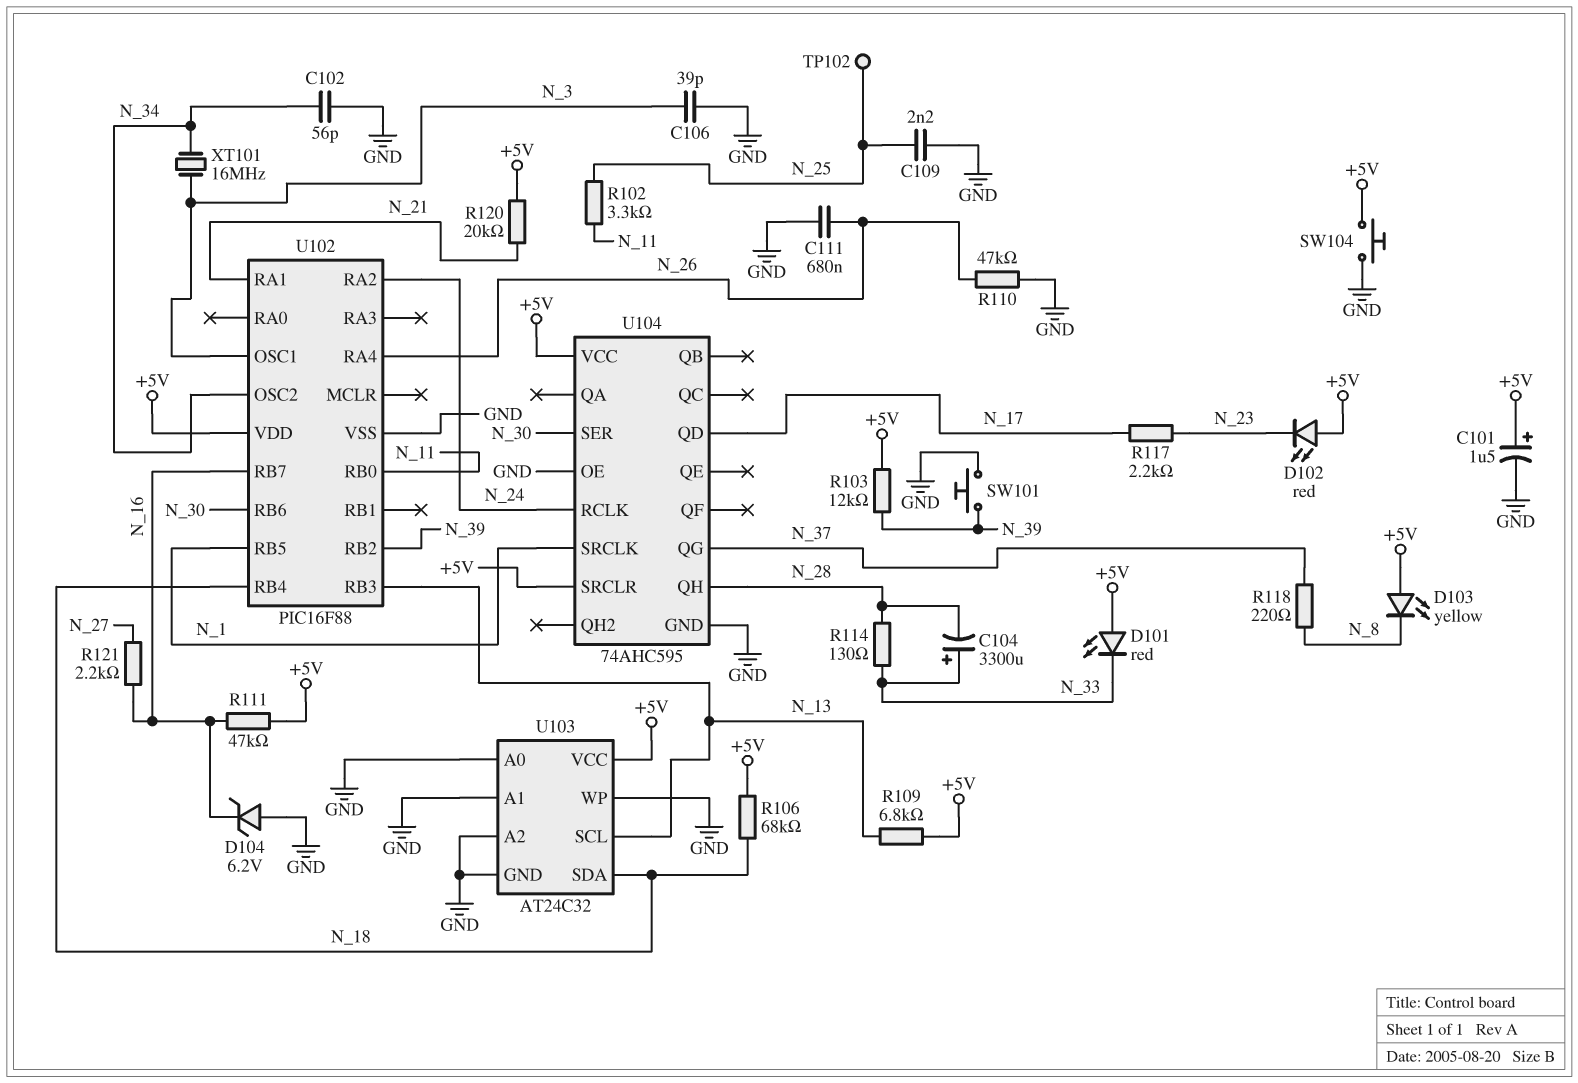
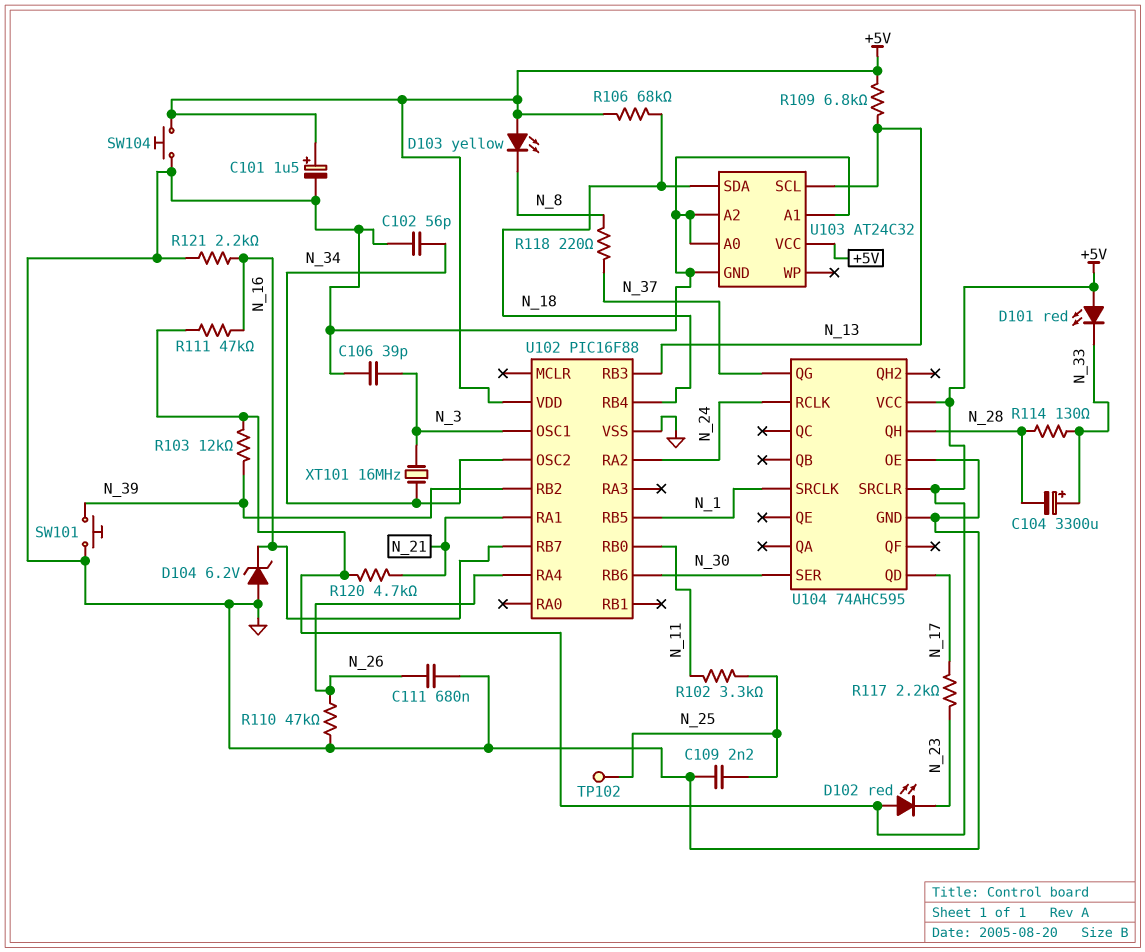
R120: 20k (+5V, N_21) -> 4.7k (+5V, N_21)
R121: 2.2k (N_16, N_27) -> 2.2k (GND, N_16)
U103 pin WP: GND -> none

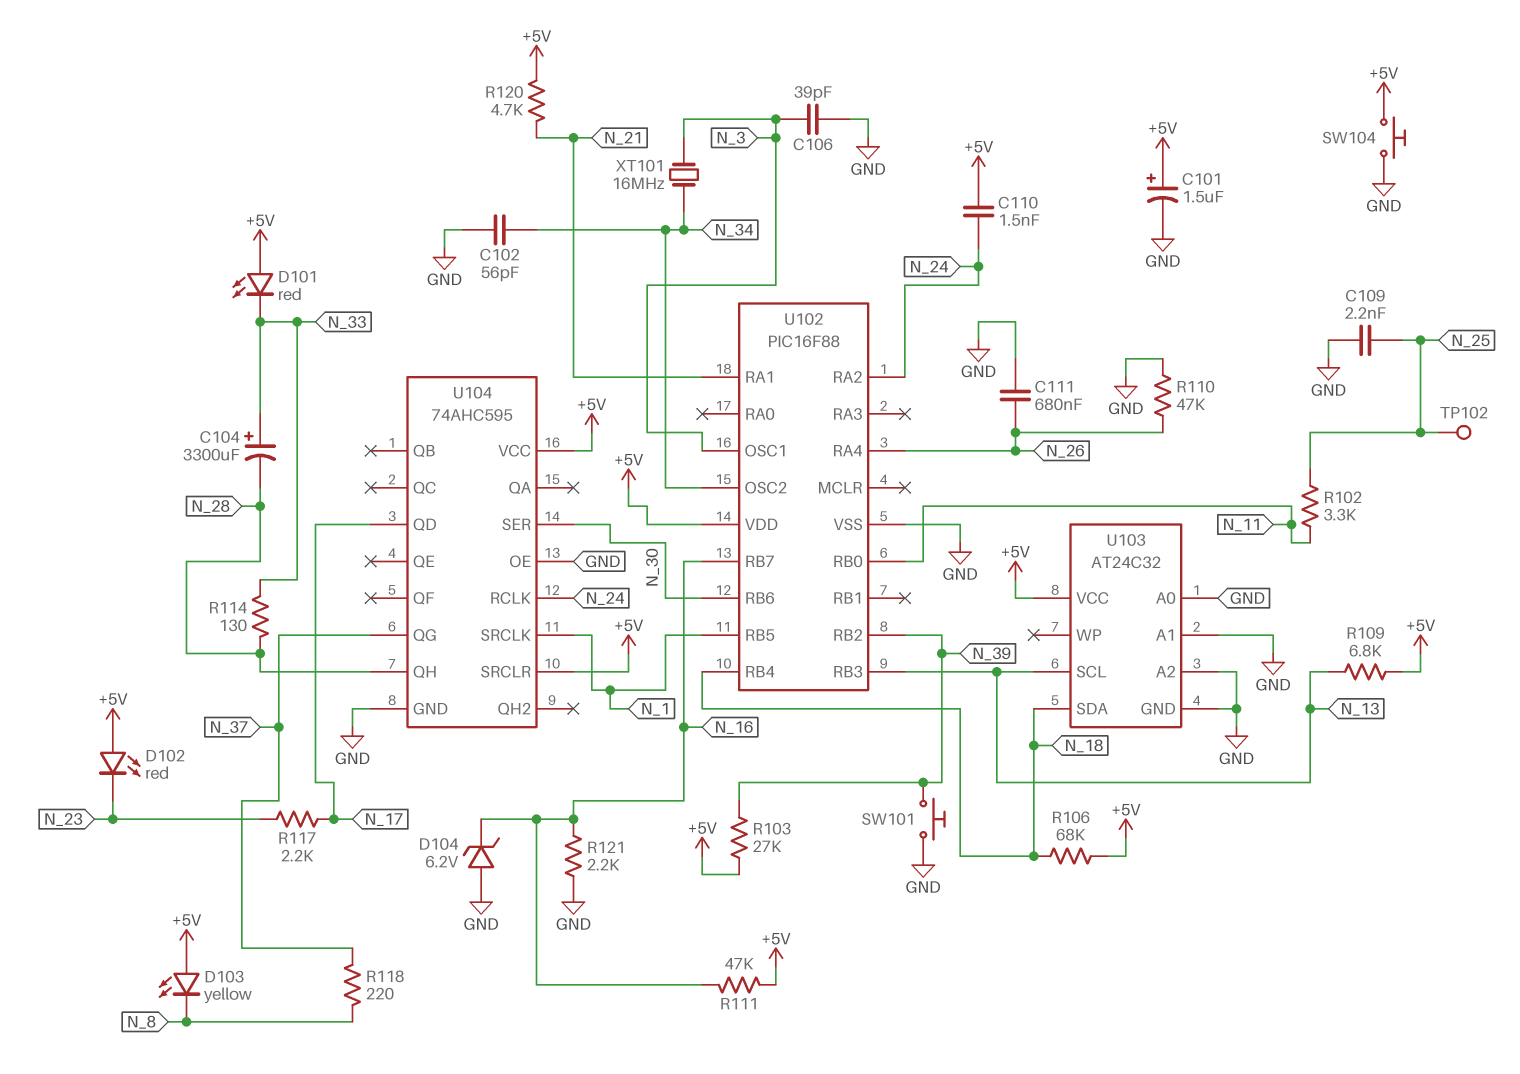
C110: none -> 1.5nF (+5V, N_24)
R103: 12k (+5V, N_39) -> 27k (+5V, N_39)

